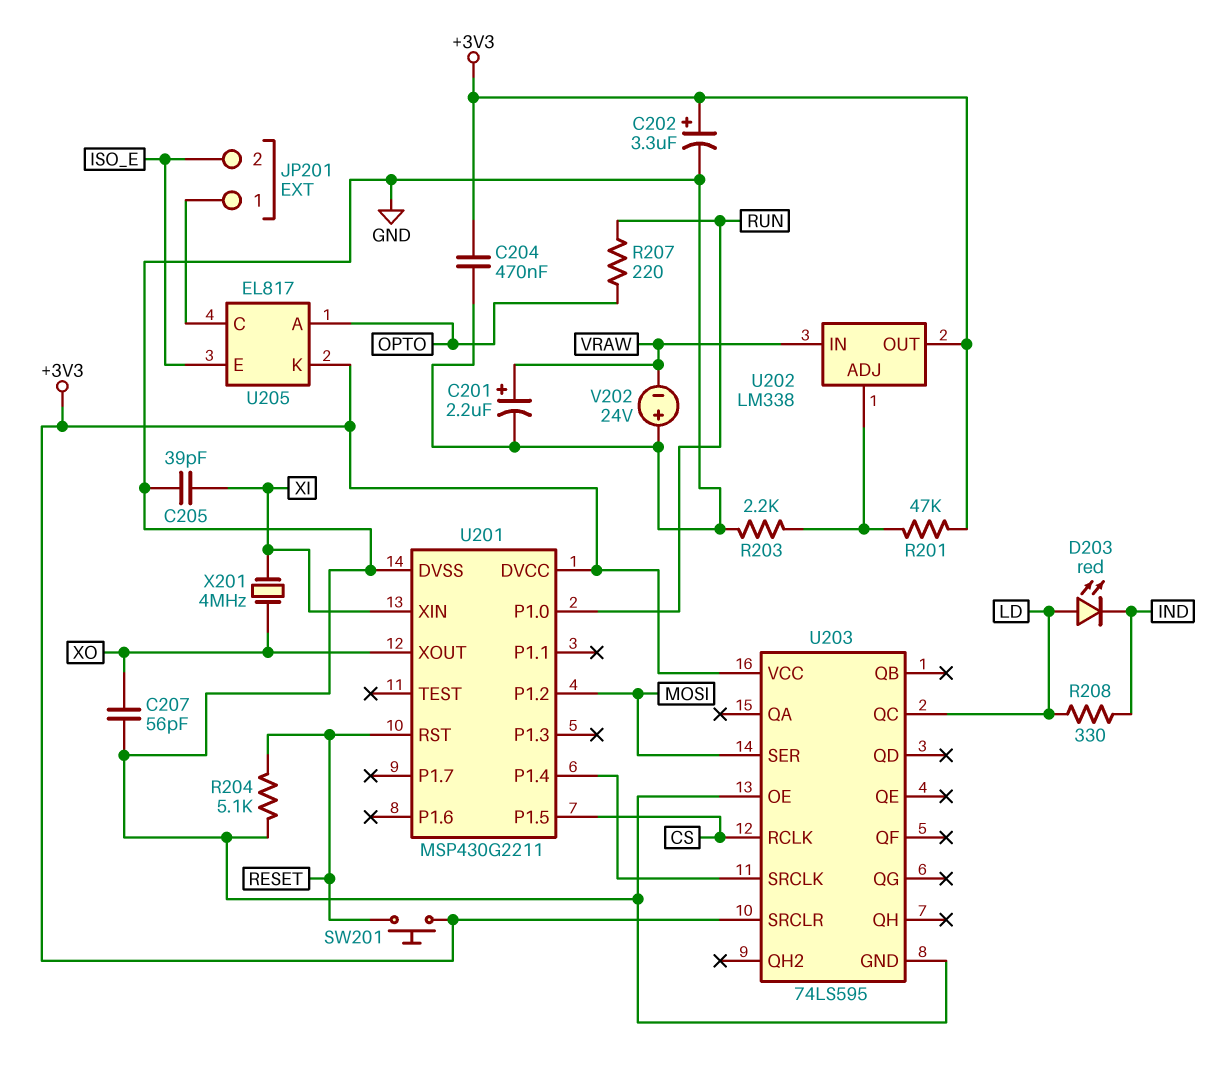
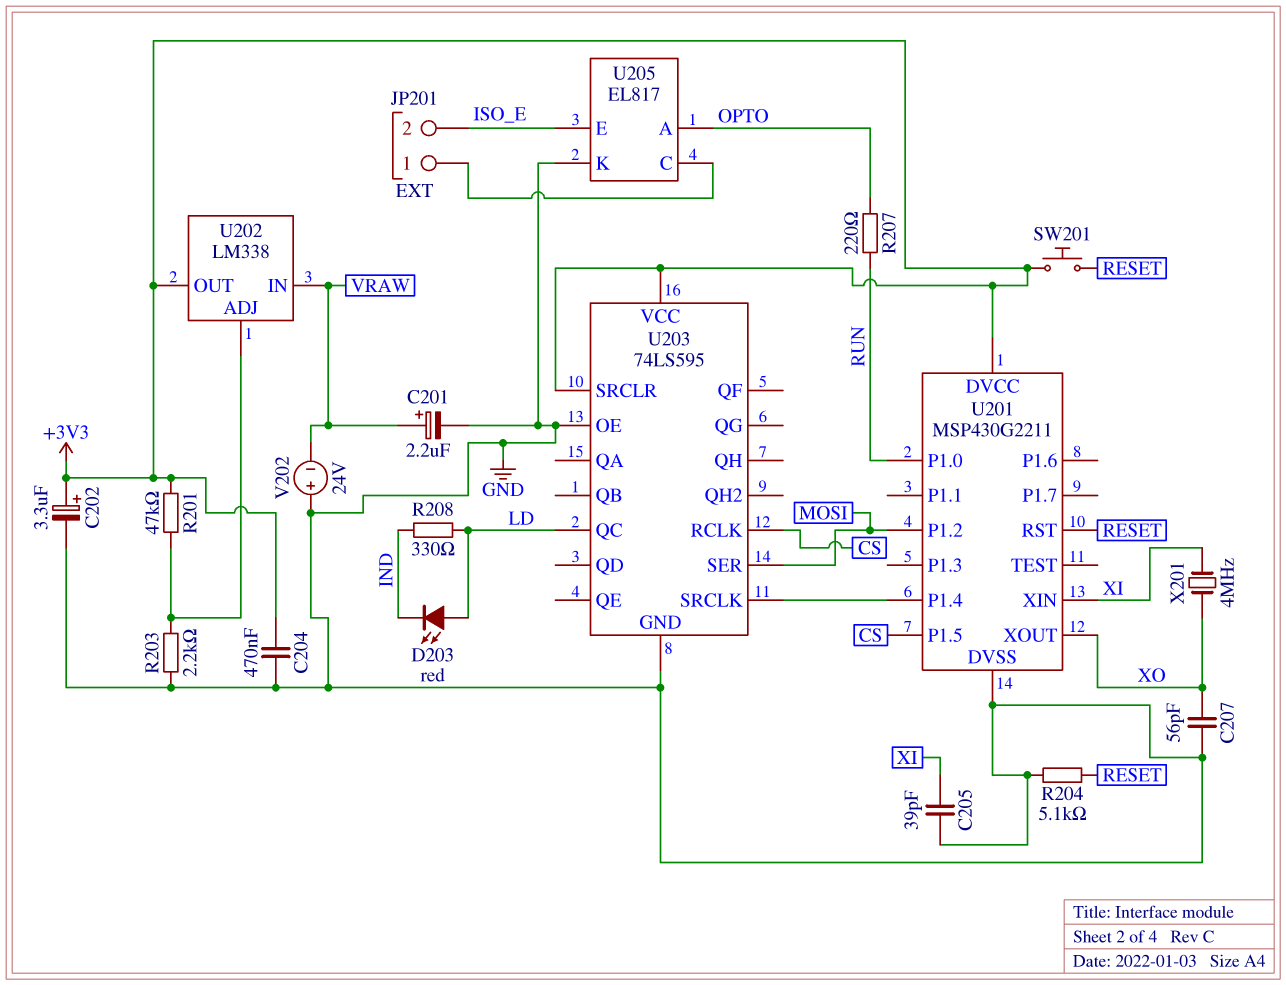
U205 pin K: +3V3 -> GND

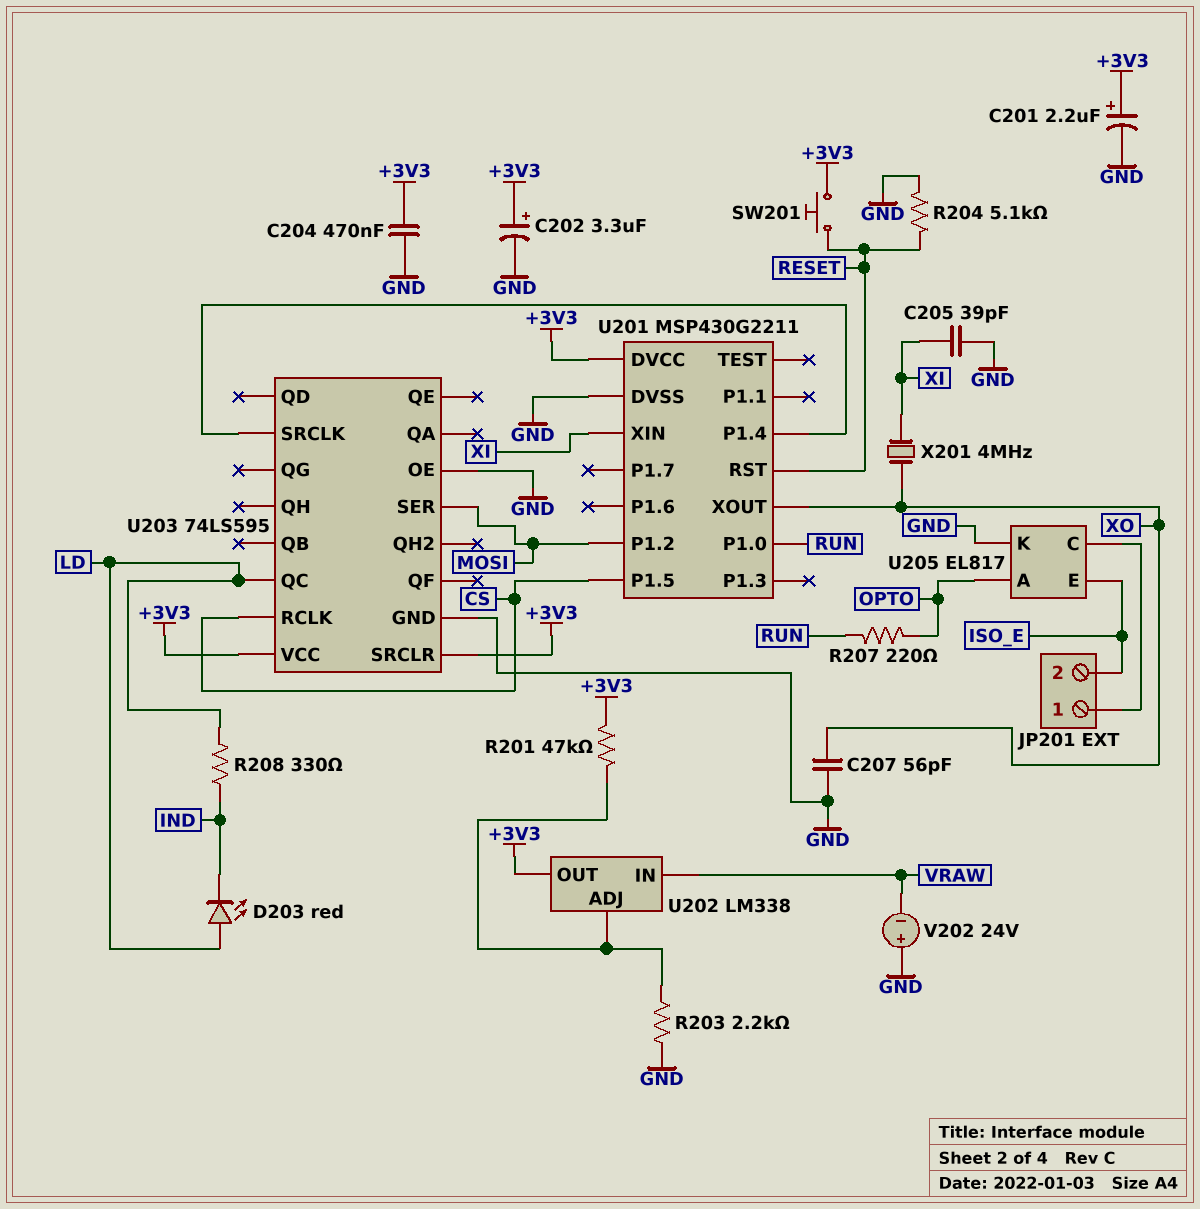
C201: 2.2uF (plus VRAW, minus GND) -> 2.2uF (plus +3V3, minus GND)

